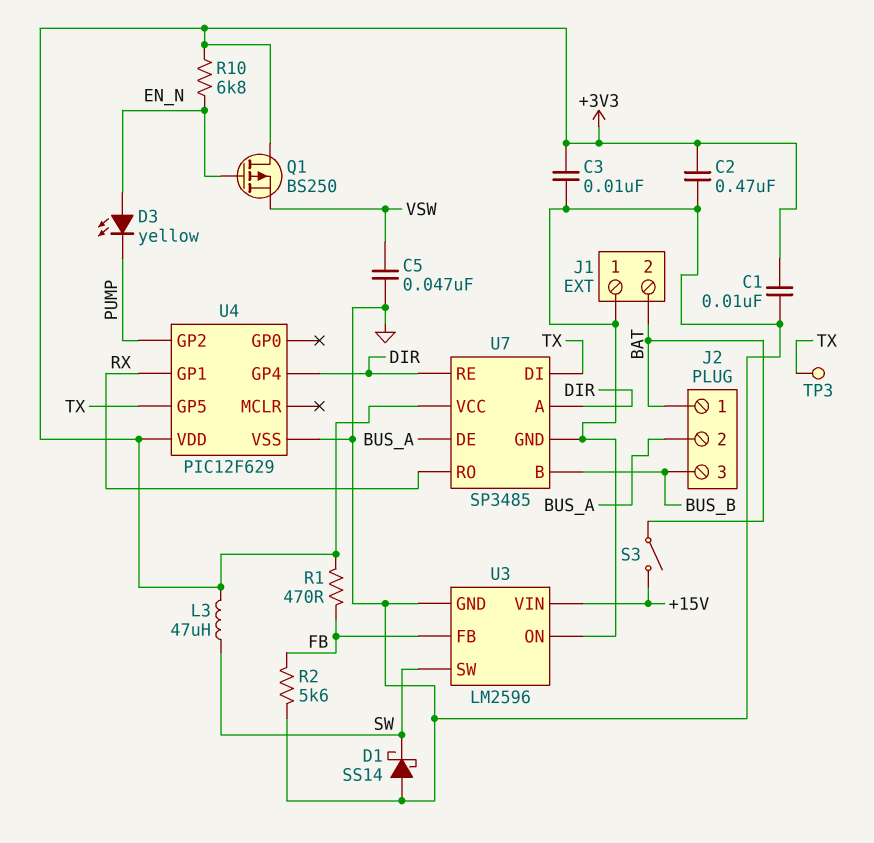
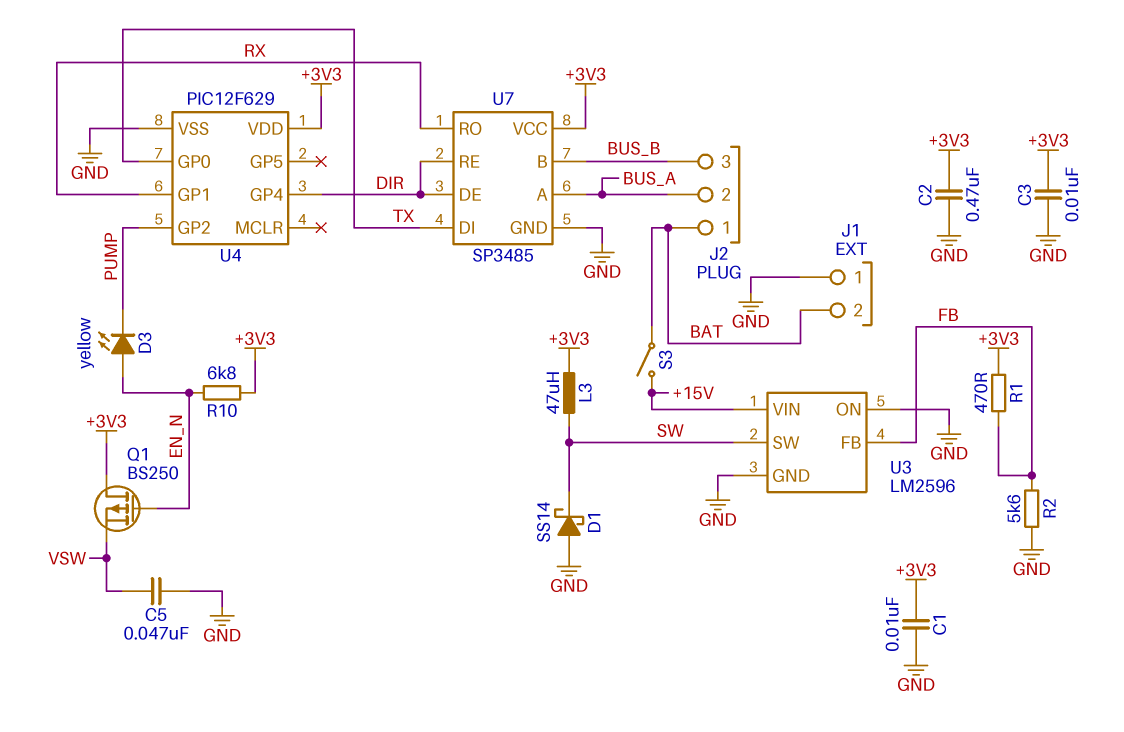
TP3: test point (TX) -> none
U4 pin GP0: none -> TX
U4 pin GP5: TX -> none
U7 pin A: DIR -> BUS_A
U7 pin DE: BUS_A -> DIR

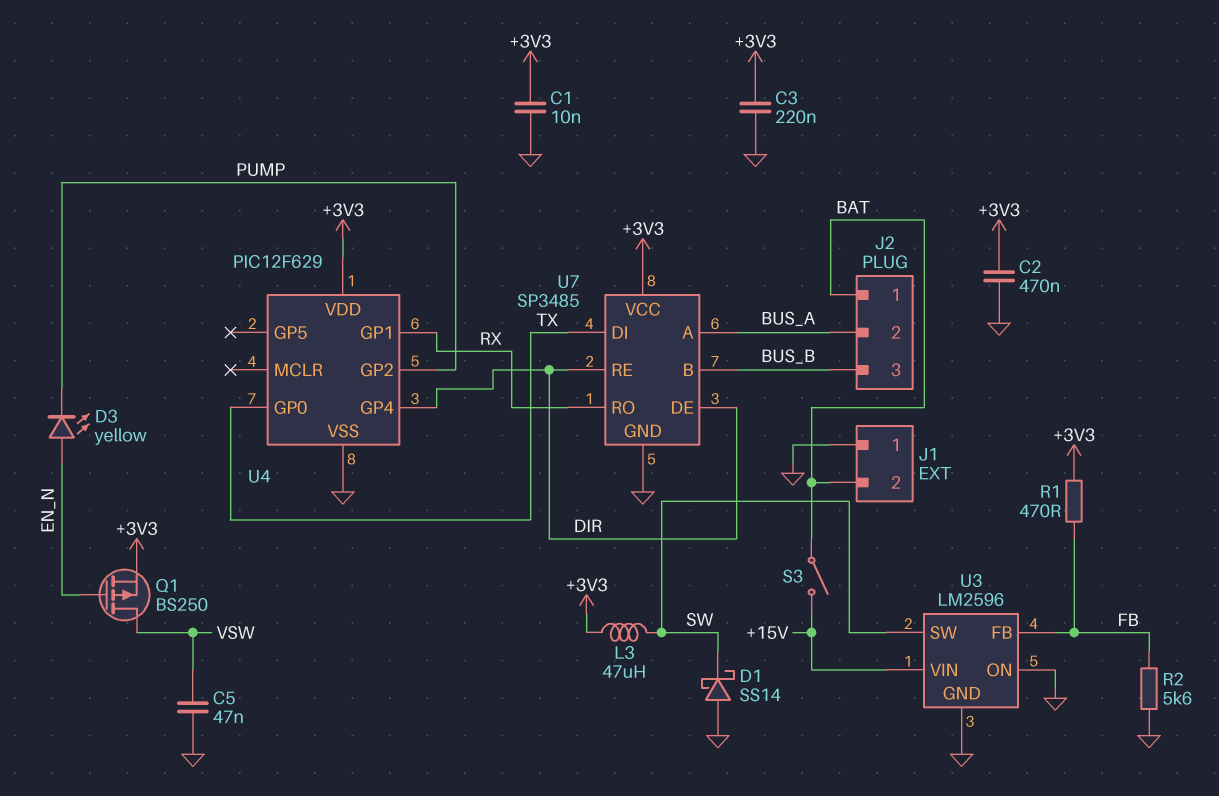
C3: 10nF (+3V3, GND) -> 220nF (+3V3, GND)
Q1: PMOS BS250 (G EN_N, D +3V3, S VSW) -> PMOS BS250 (G EN_N, D VSW, S +3V3)
R10: 6.8k (+3V3, EN_N) -> none

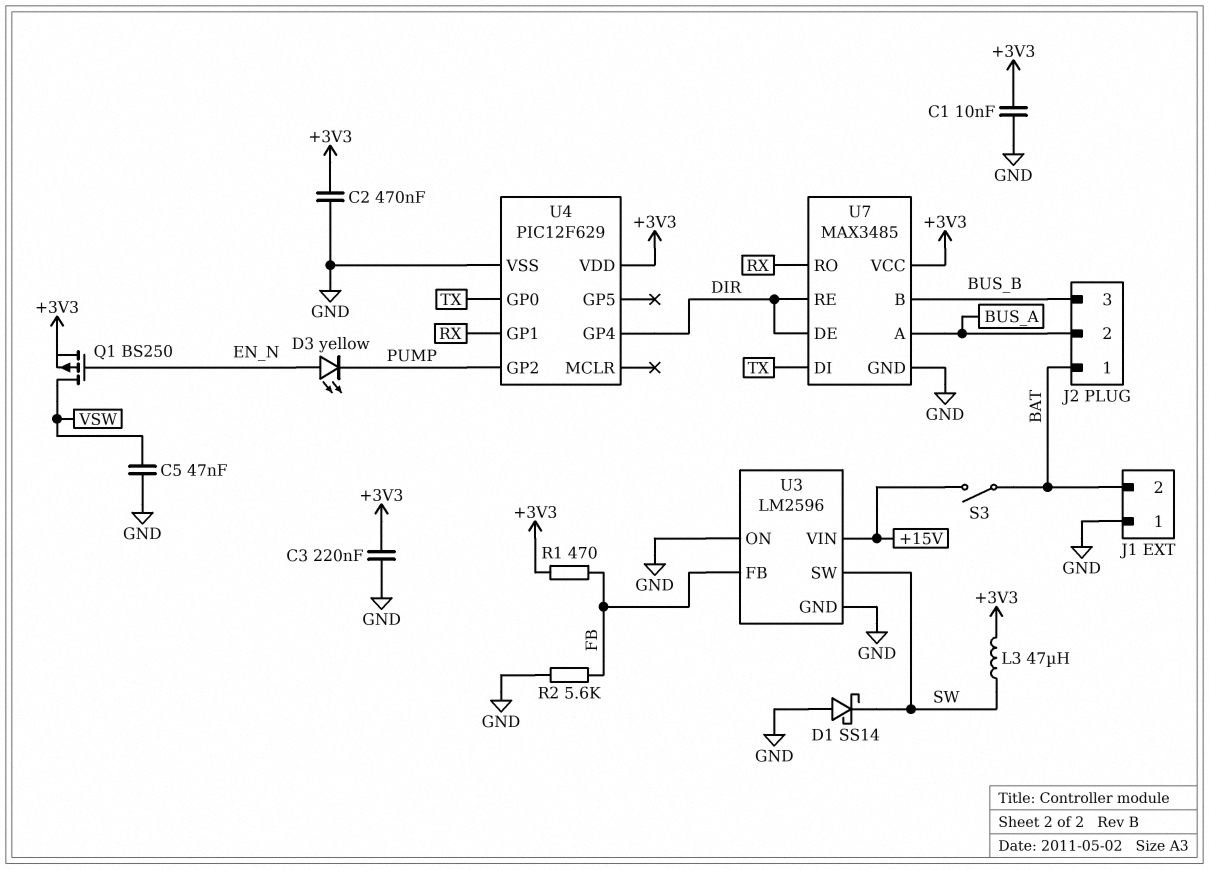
U7: SP3485 -> MAX3485

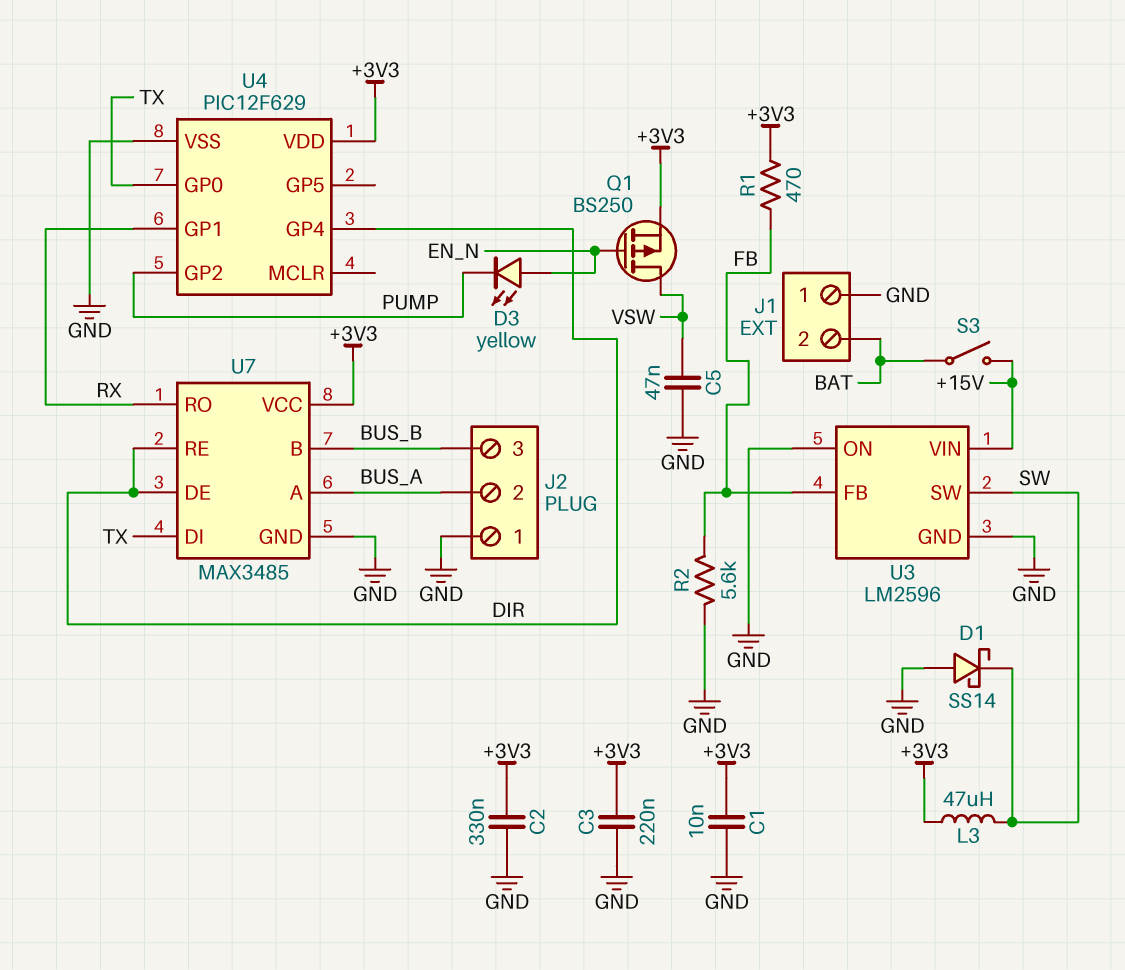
C2: 470nF (+3V3, GND) -> 330nF (+3V3, GND)
J2 pin 1: BAT -> GND

